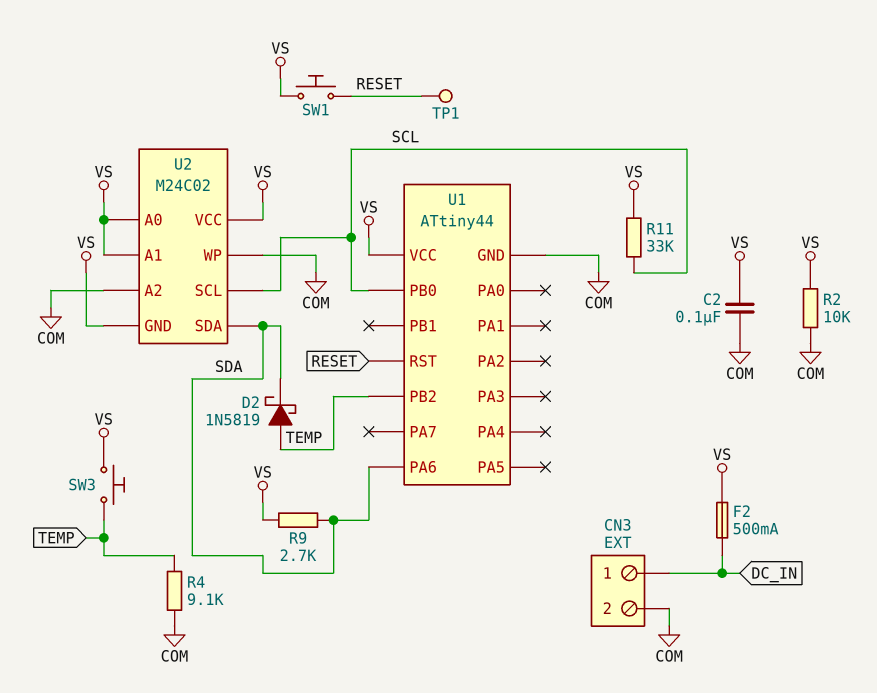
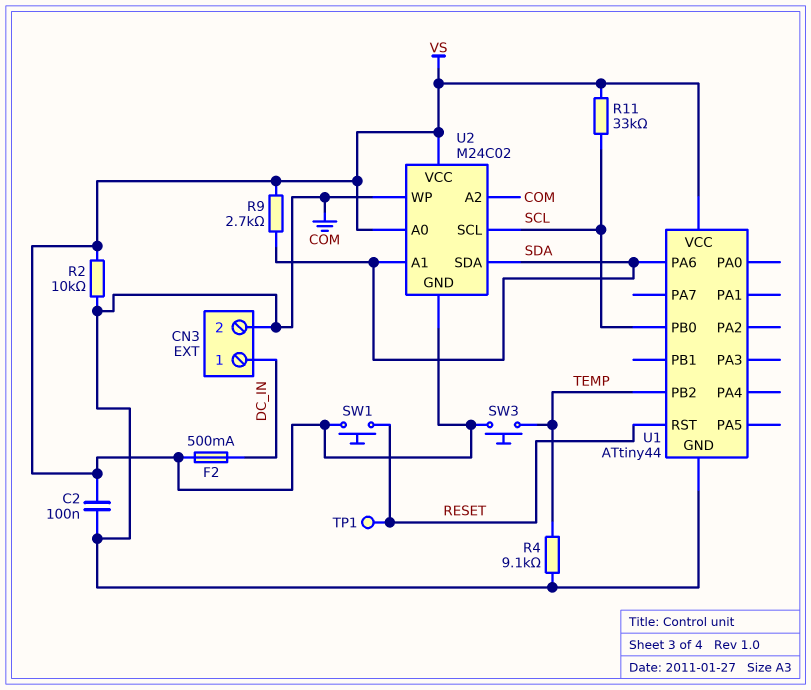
D2: schottky 1N5819 (A TEMP, K SDA) -> none
U2 pin A1: VS -> SDA

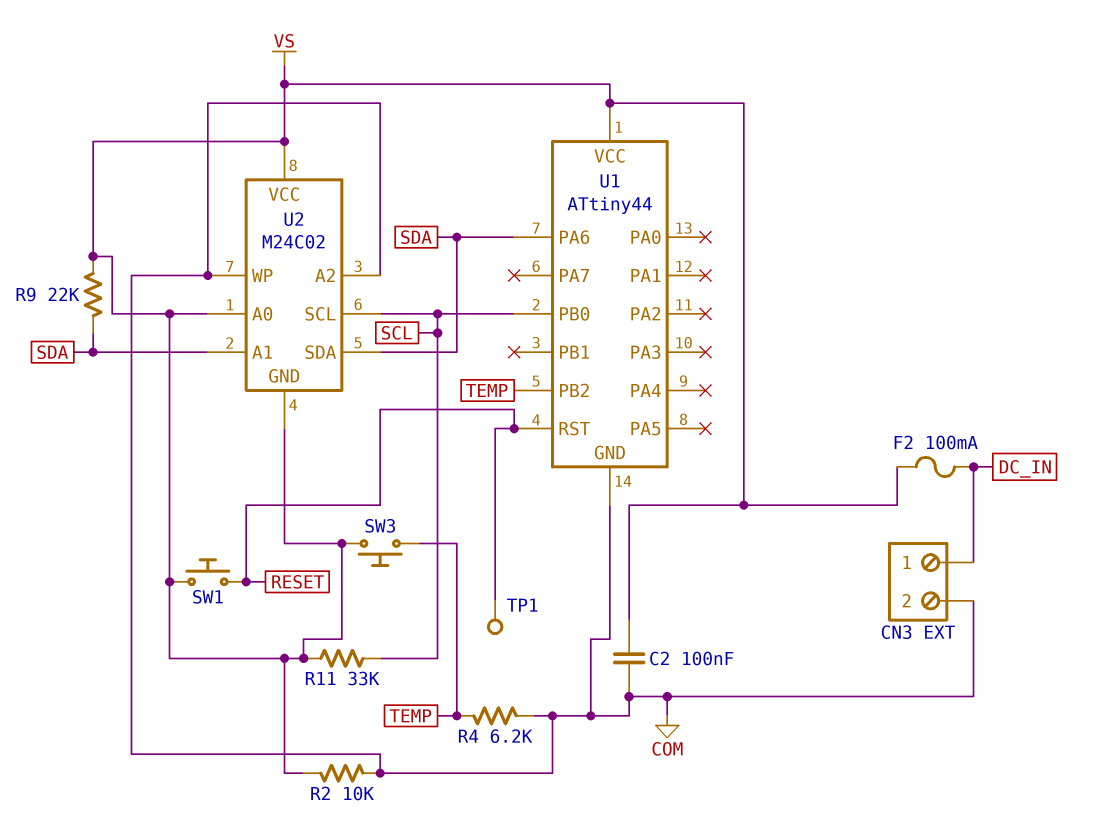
F2: 500mA (DC_IN, VS) -> 100mA (DC_IN, VS)
R4: 9.1k (COM, TEMP) -> 6.2k (COM, TEMP)
R9: 2.7k (SDA, VS) -> 22k (SDA, VS)

